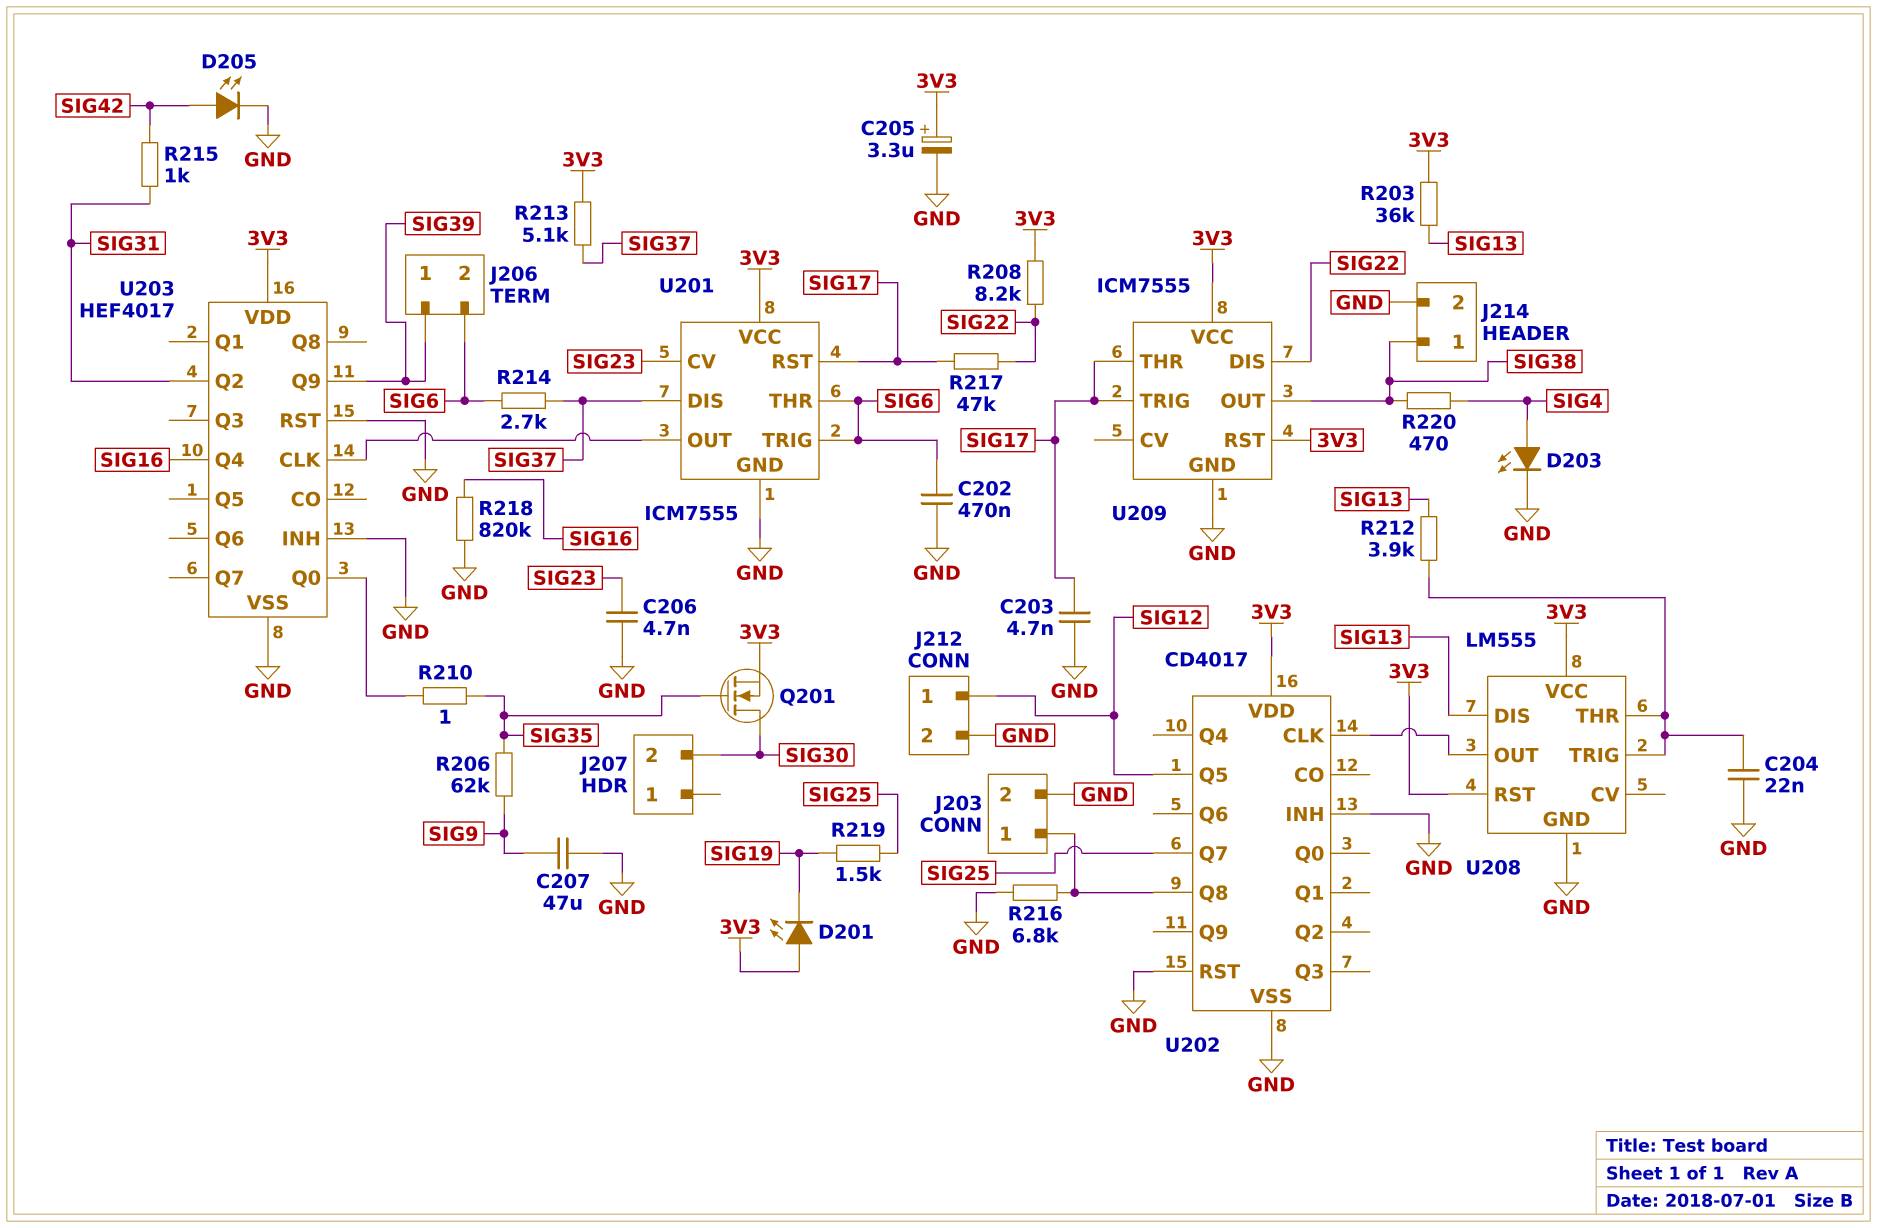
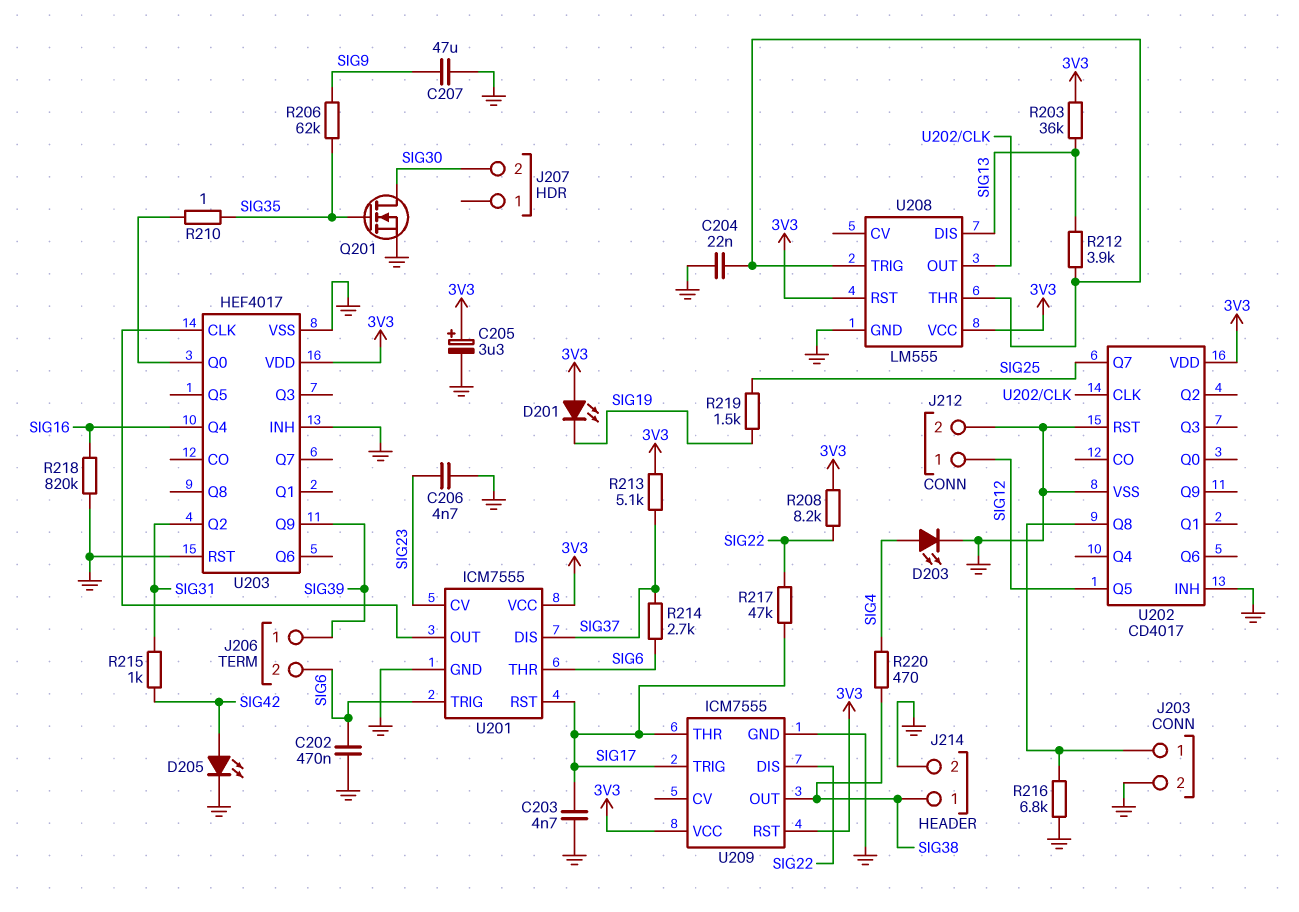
Q201: NMOS (G SIG35, D SIG30, S 3V3) -> NMOS (G SIG35, D SIG30, S GND)

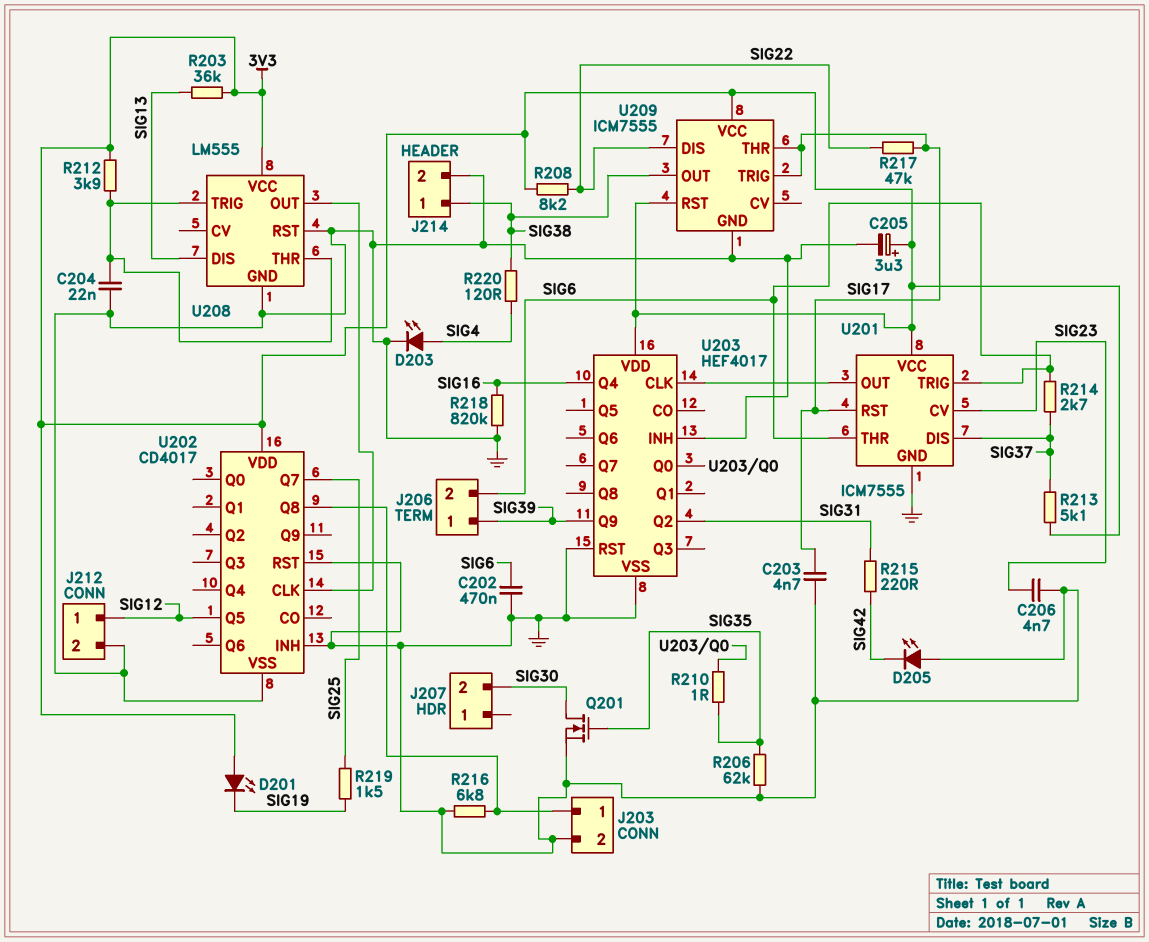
C207: 47uF (GND, SIG9) -> none
D205: LED (A SIG42, K GND) -> LED (A GND, K SIG42)
R206: 62k (SIG9, SIG35) -> 62k (GND, SIG35)
R212: 3.9k (SIG13, U208/THR) -> 3.9k (3V3, U208/THR)
R215: 1k (SIG31, SIG42) -> 220 (SIG31, SIG42)
R220: 470 (SIG4, SIG38) -> 120 (SIG4, SIG38)
U208 pin RST: 3V3 -> GND

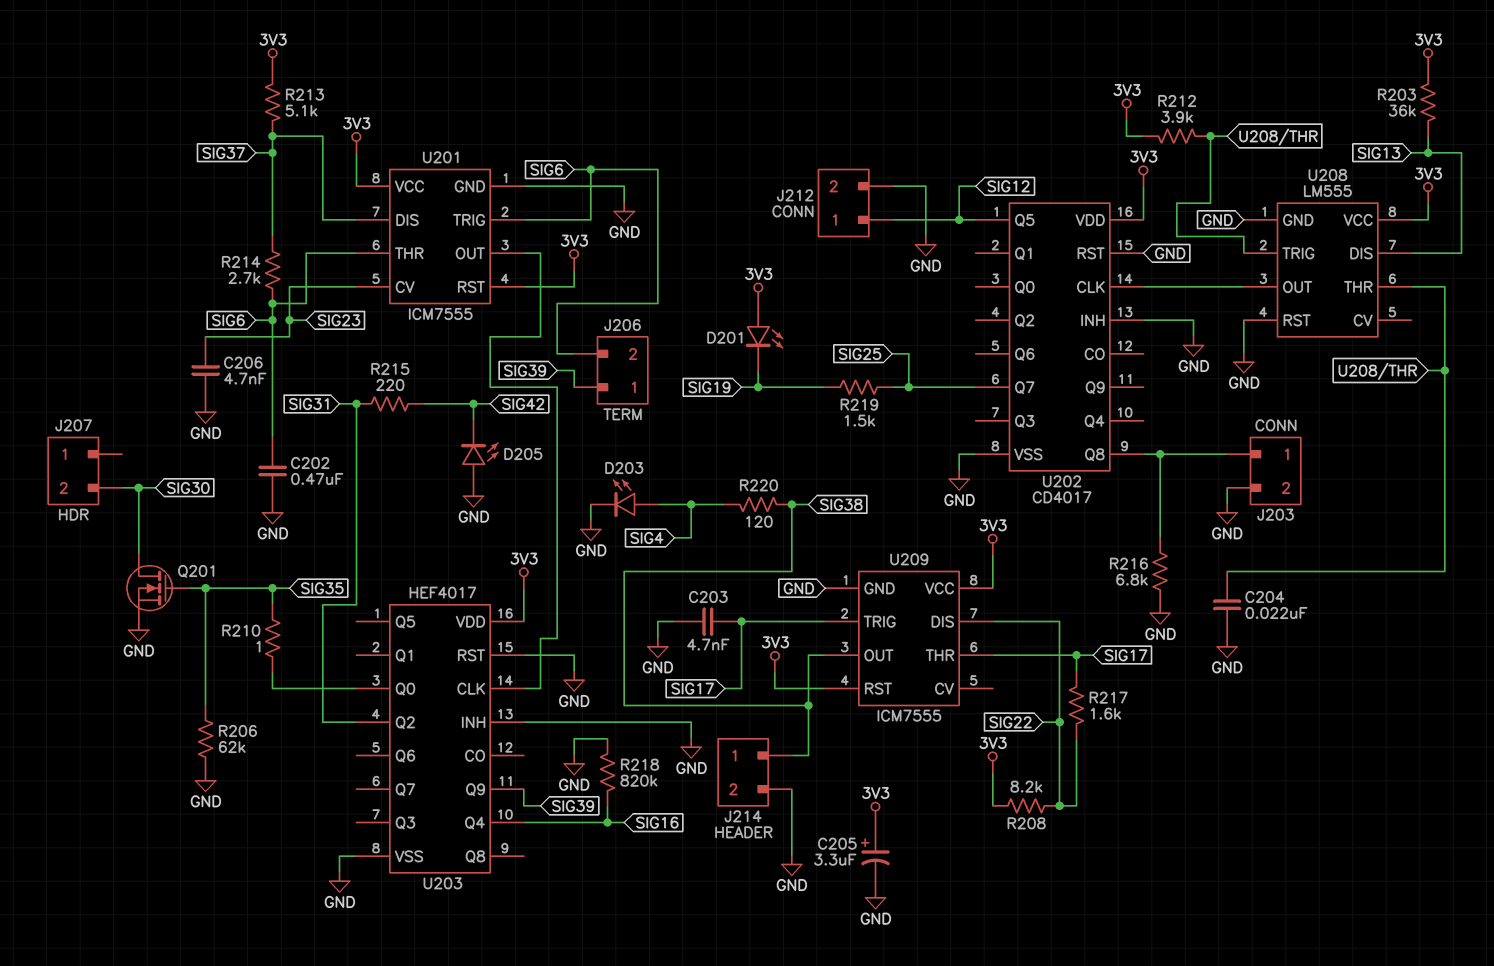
R217: 47k (SIG17, SIG22) -> 1.6k (SIG17, SIG22)
U201 pin RST: SIG17 -> 3V3

